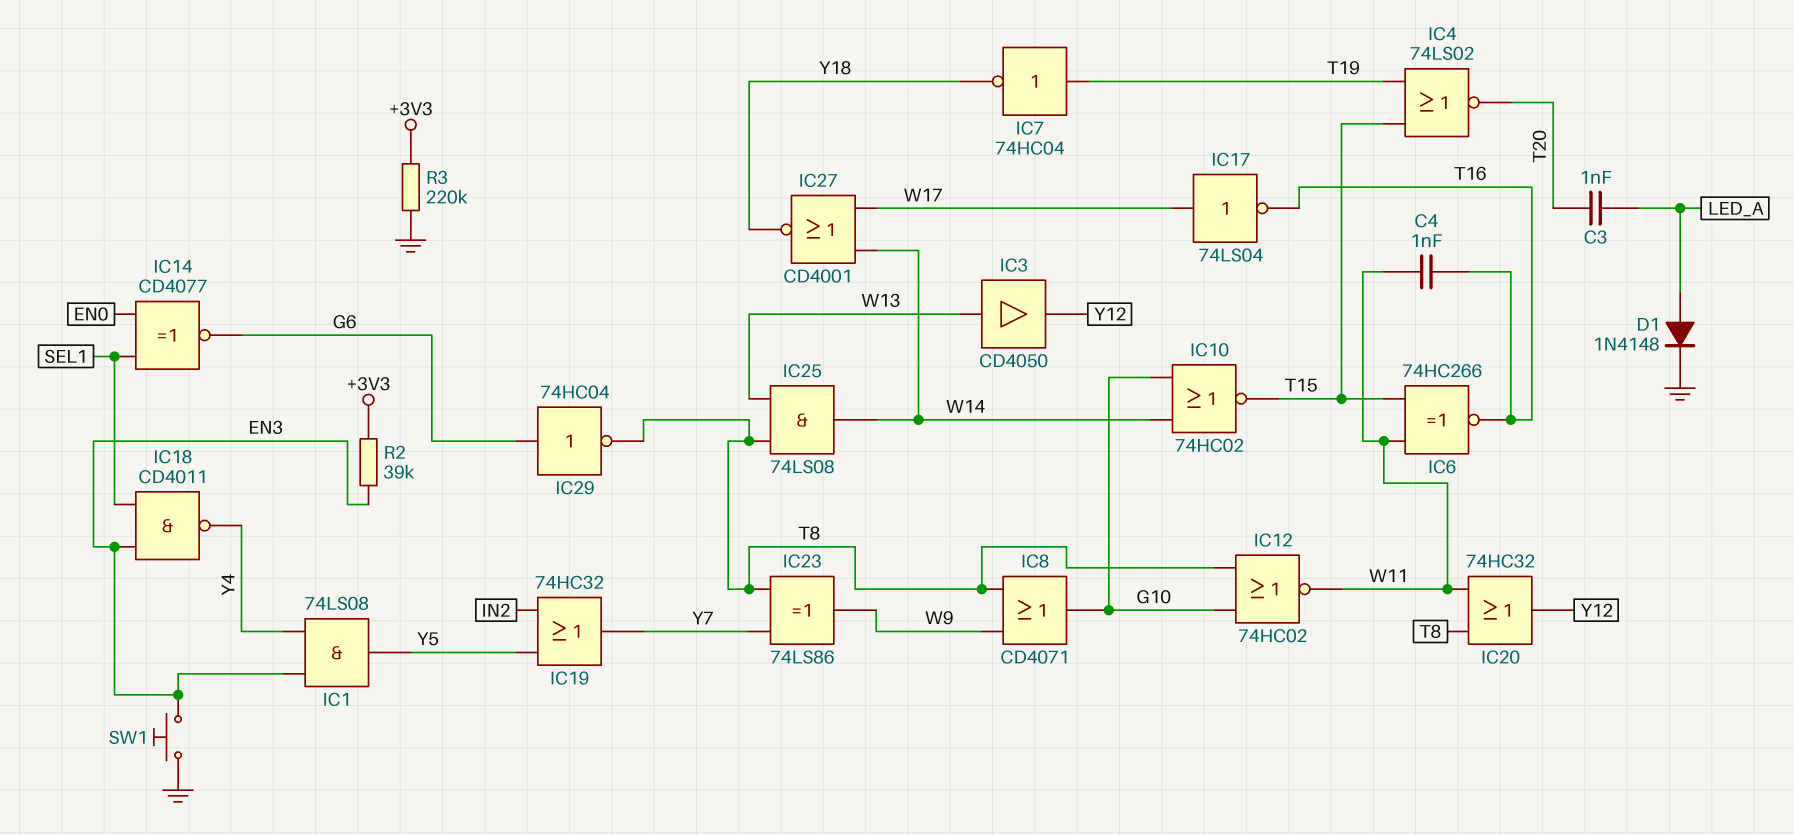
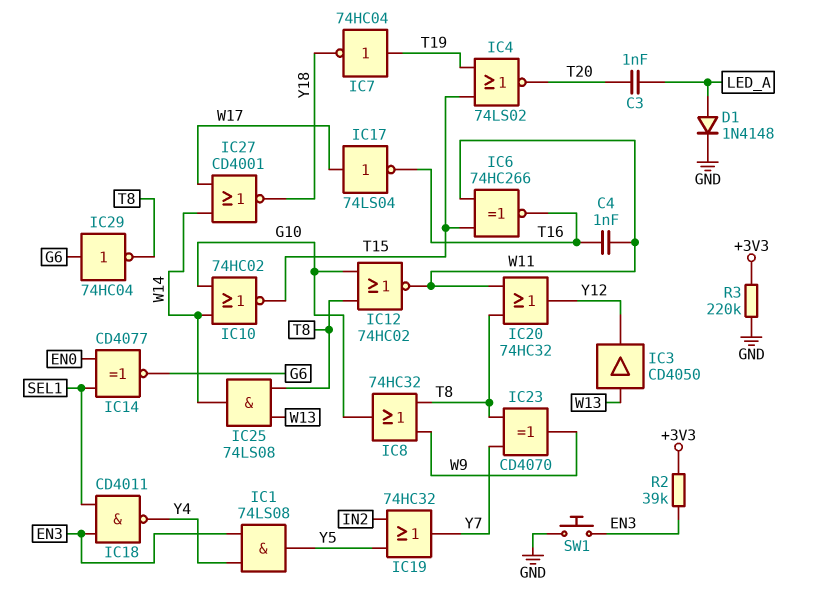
IC8: OR CD4071 (in T8, in W9, out G10) -> OR 74HC32 (in T8, in W9, out G10)
IC23: XOR 74LS86 (in T8, in Y7, out W9) -> XOR CD4070 (in T8, in Y7, out W9)

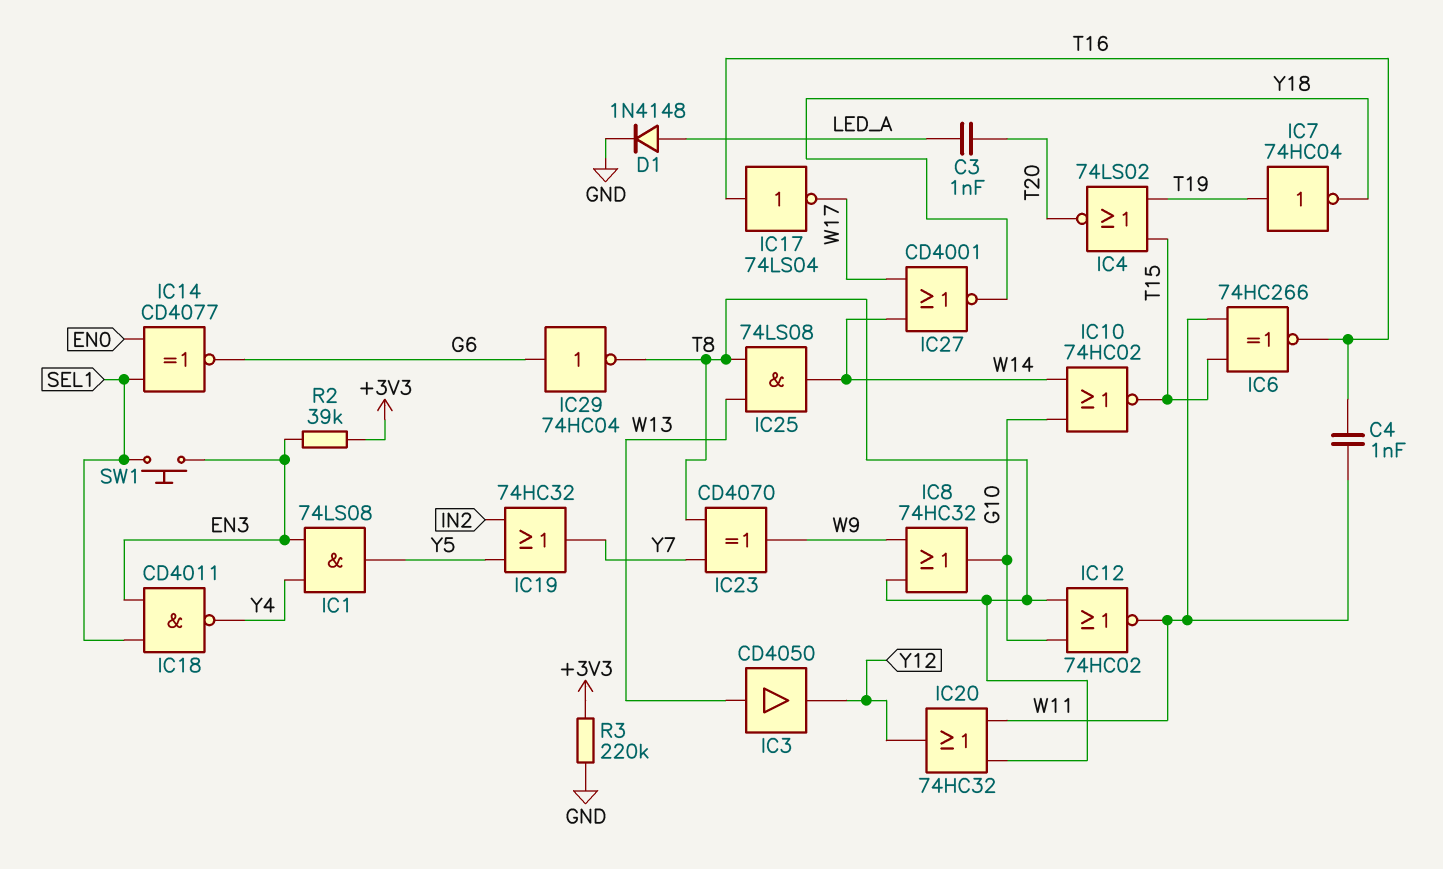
IC17: NOT 74LS04 (in W17, out T16) -> NOT 74LS04 (in T16, out W17)
SW1: button (EN3, GND) -> button (EN3, SEL1)

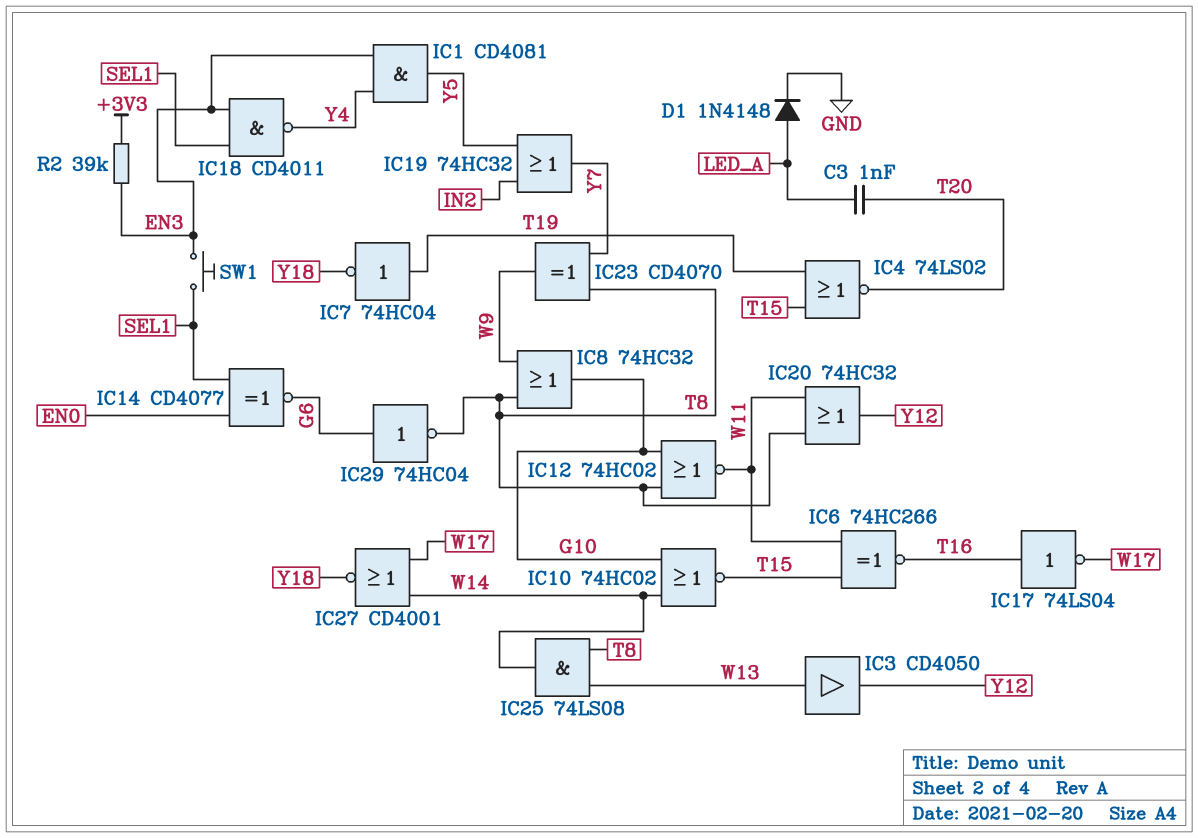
C4: 1nF (T16, W11) -> none
IC1: AND 74LS08 (in EN3, in Y4, out Y5) -> AND CD4081 (in EN3, in Y4, out Y5)
R3: 220k (+3V3, GND) -> none

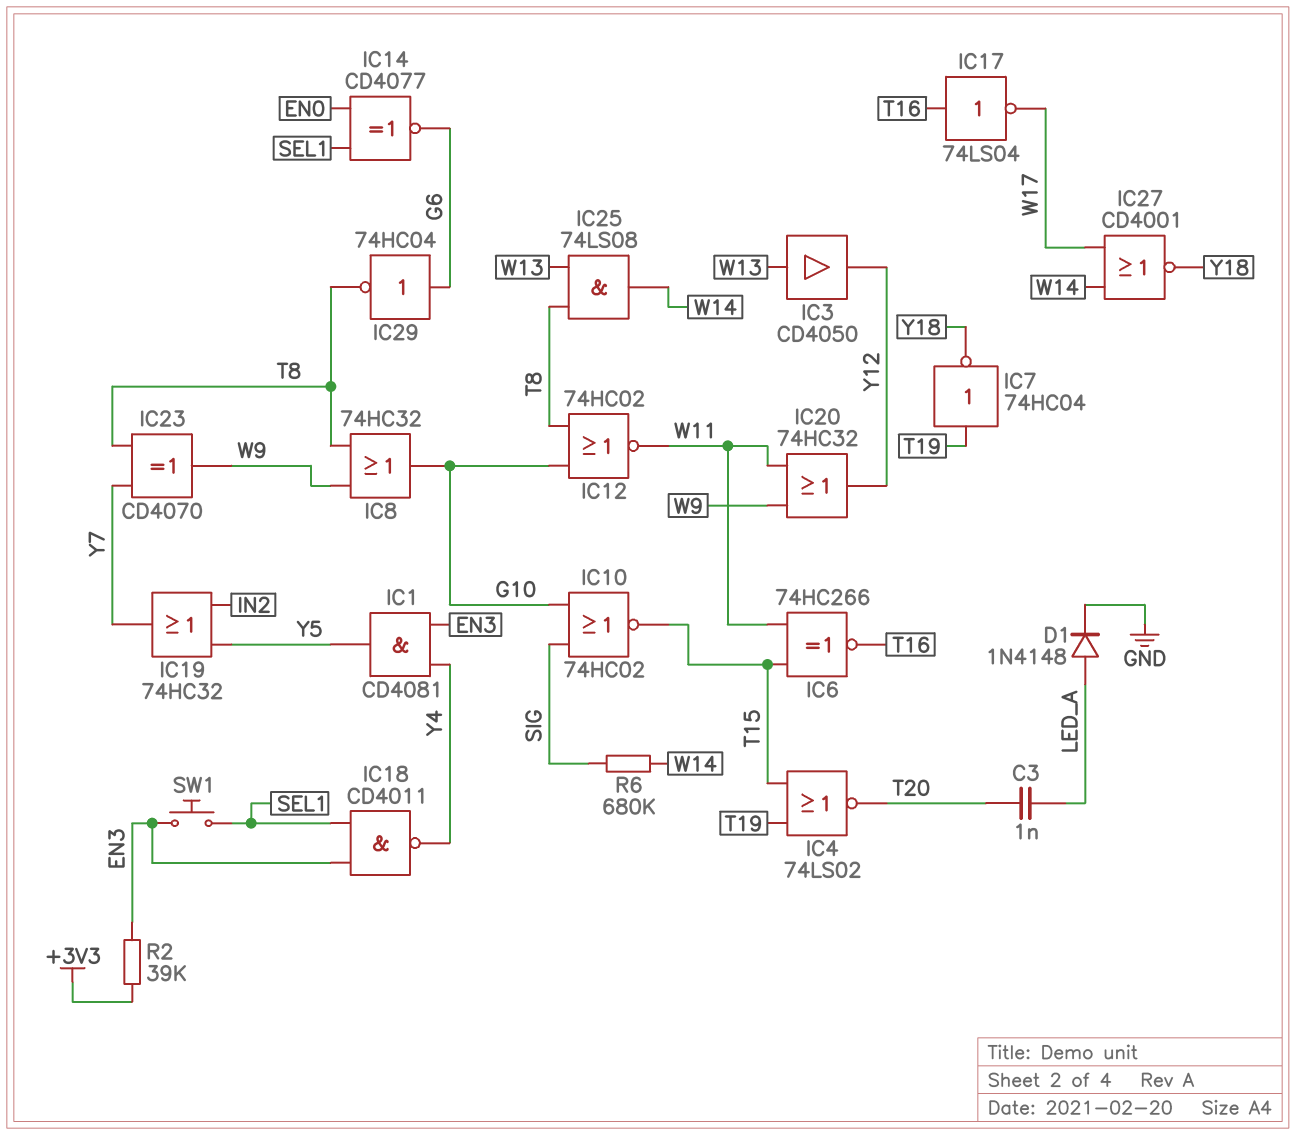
IC10: NOR 74HC02 (in G10, in W14, out T15) -> NOR 74HC02 (in G10, in SIG, out T15)
IC20: OR 74HC32 (in T8, in W11, out Y12) -> OR 74HC32 (in W9, in W11, out Y12)
R6: none -> 680k (SIG, W14)

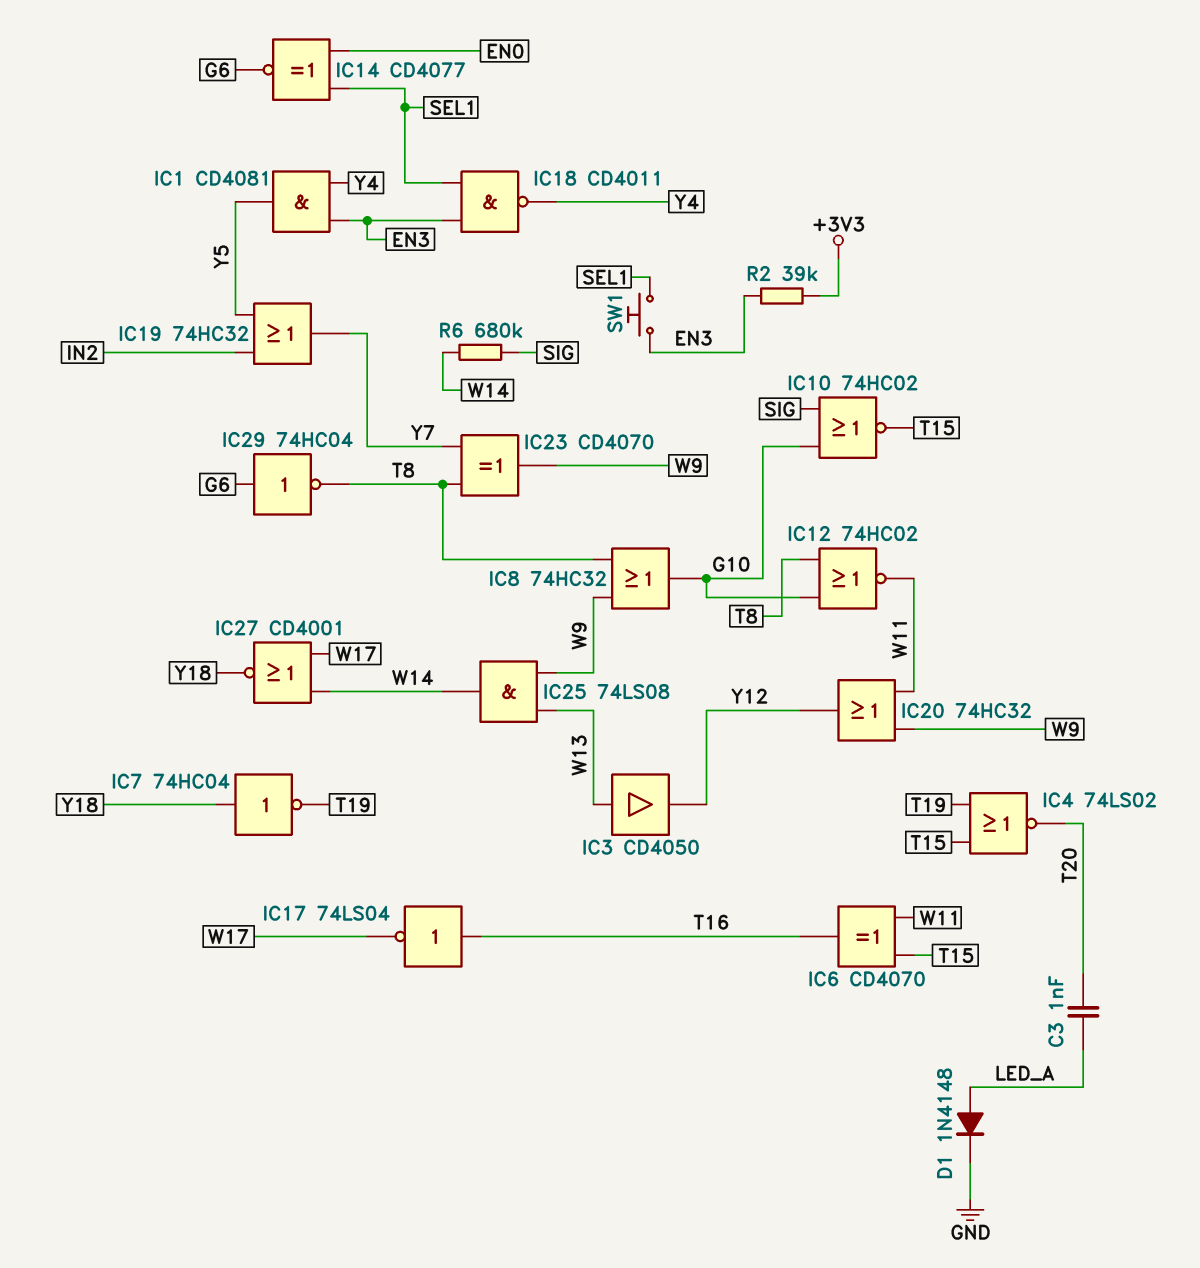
IC6: XNOR 74HC266 (in T15, in W11, out T16) -> XOR CD4070 (in T15, in W11, out T16)
IC7: NOT 74HC04 (in T19, out Y18) -> NOT 74HC04 (in Y18, out T19)
IC25: AND 74LS08 (in T8, in W13, out W14) -> AND 74LS08 (in W9, in W13, out W14)

